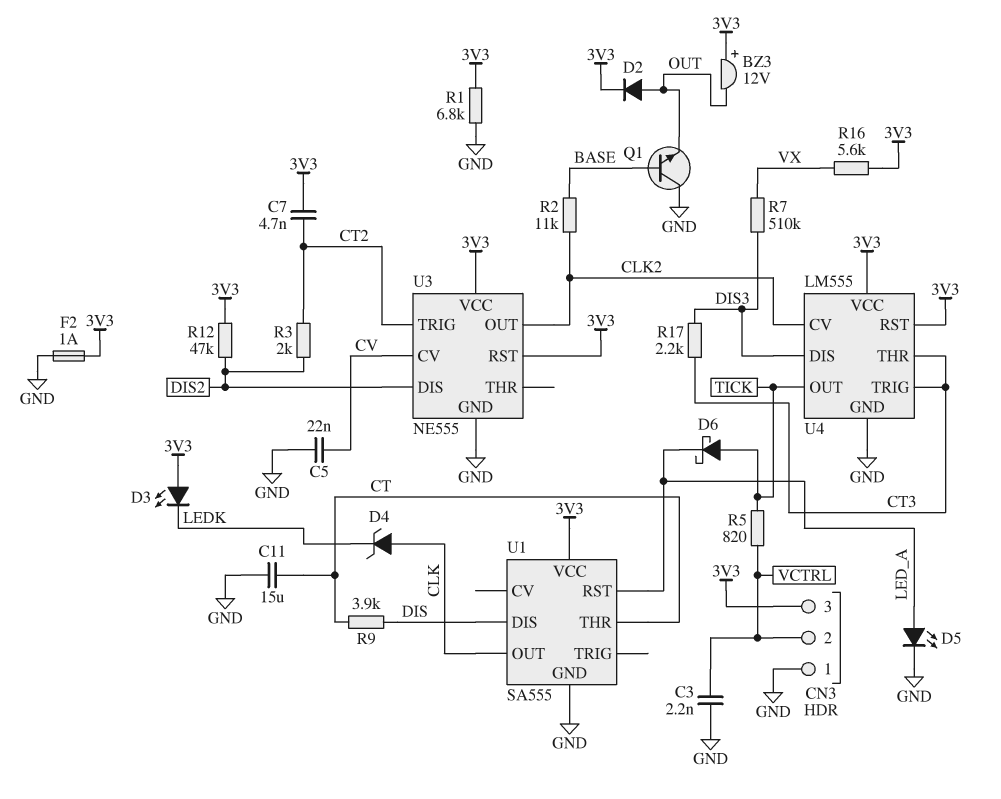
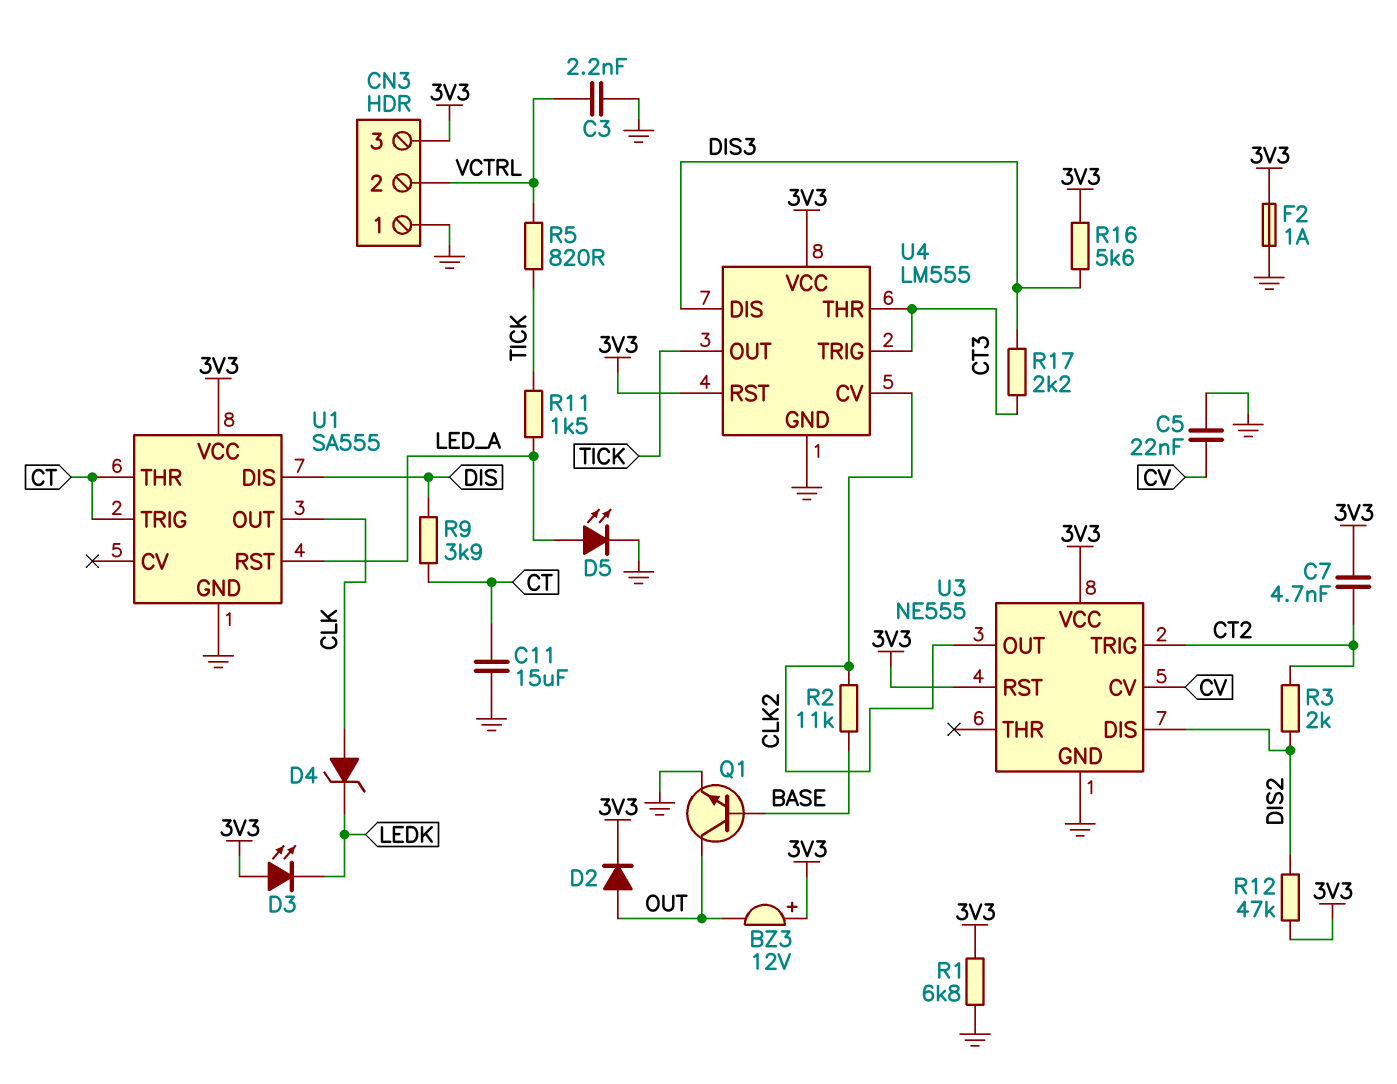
D6: schottky (A TICK, K LED_A) -> none
Q1: NPN (B BASE, C GND, E OUT) -> NPN (B BASE, C OUT, E GND)
R7: 510k (DIS3, VX) -> none
R11: none -> 1.5k (LED_A, TICK)
R16: 5.6k (3V3, VX) -> 5.6k (3V3, DIS3)
U1 pin TRIG: none -> CT

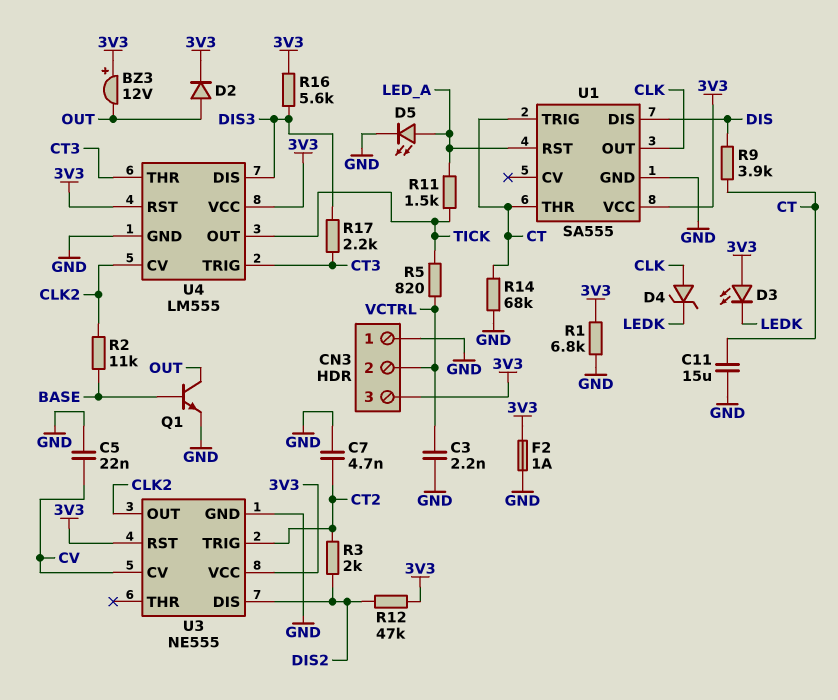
C7: 4.7nF (3V3, CT2) -> 4.7nF (CT2, GND)
R14: none -> 68k (CT, GND)

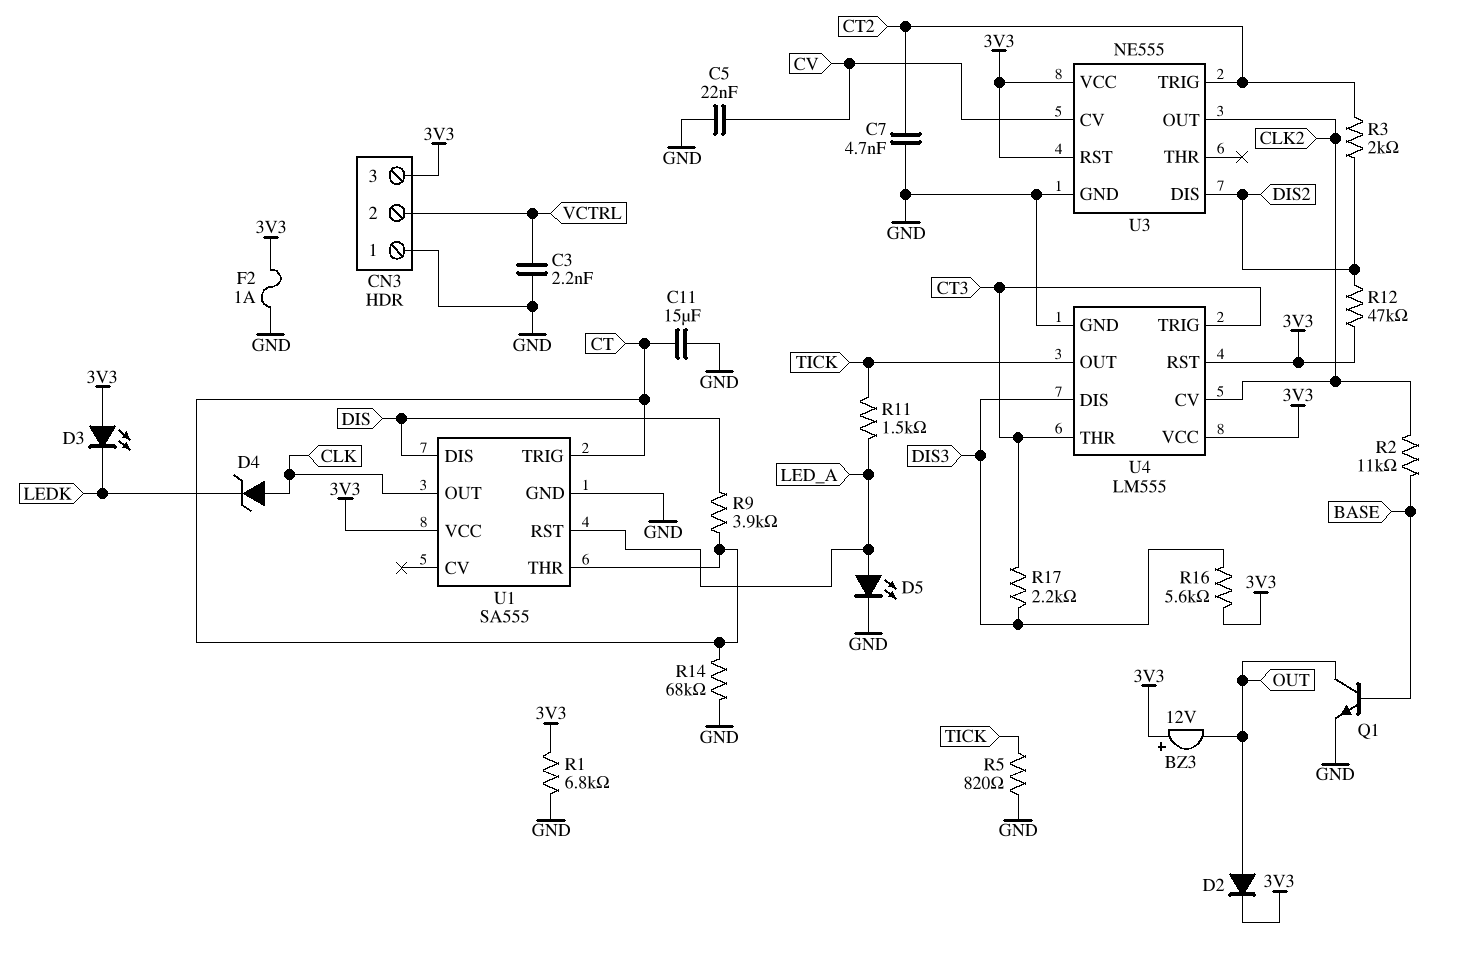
R5: 820 (TICK, VCTRL) -> 820 (GND, TICK)

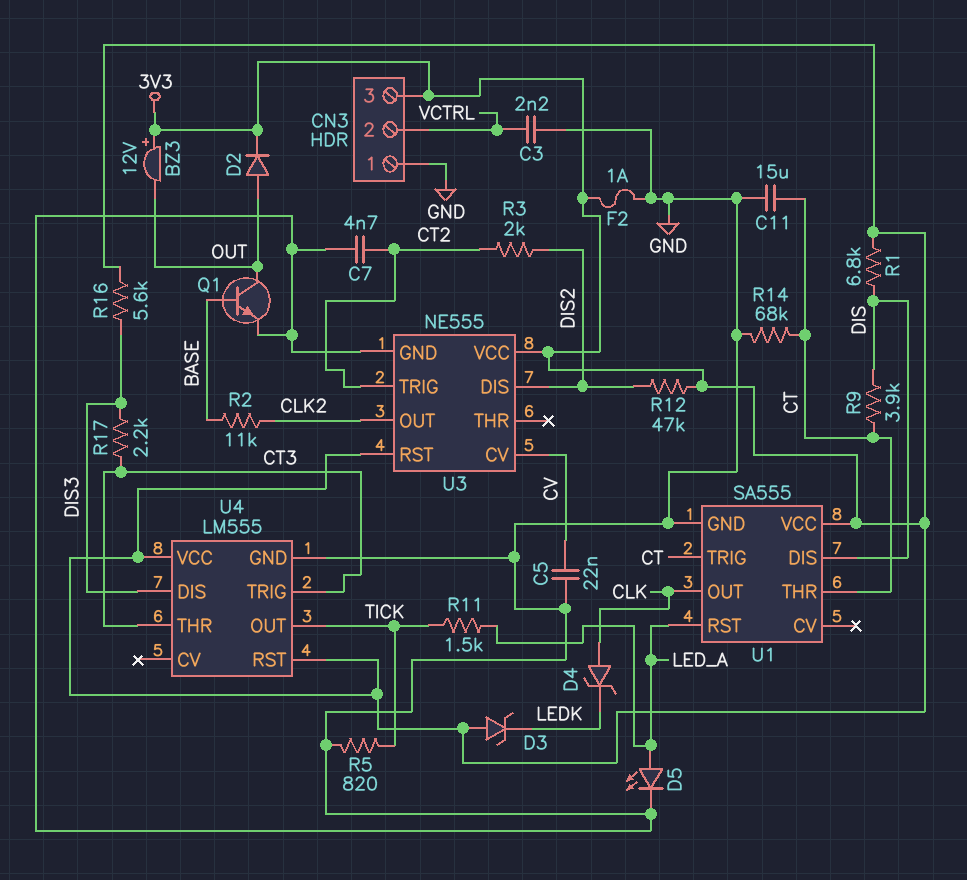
D3: LED (A 3V3, K LEDK) -> zener (A 3V3, K LEDK)
R1: 6.8k (3V3, GND) -> 6.8k (3V3, DIS)
U4 pin CV: CLK2 -> none

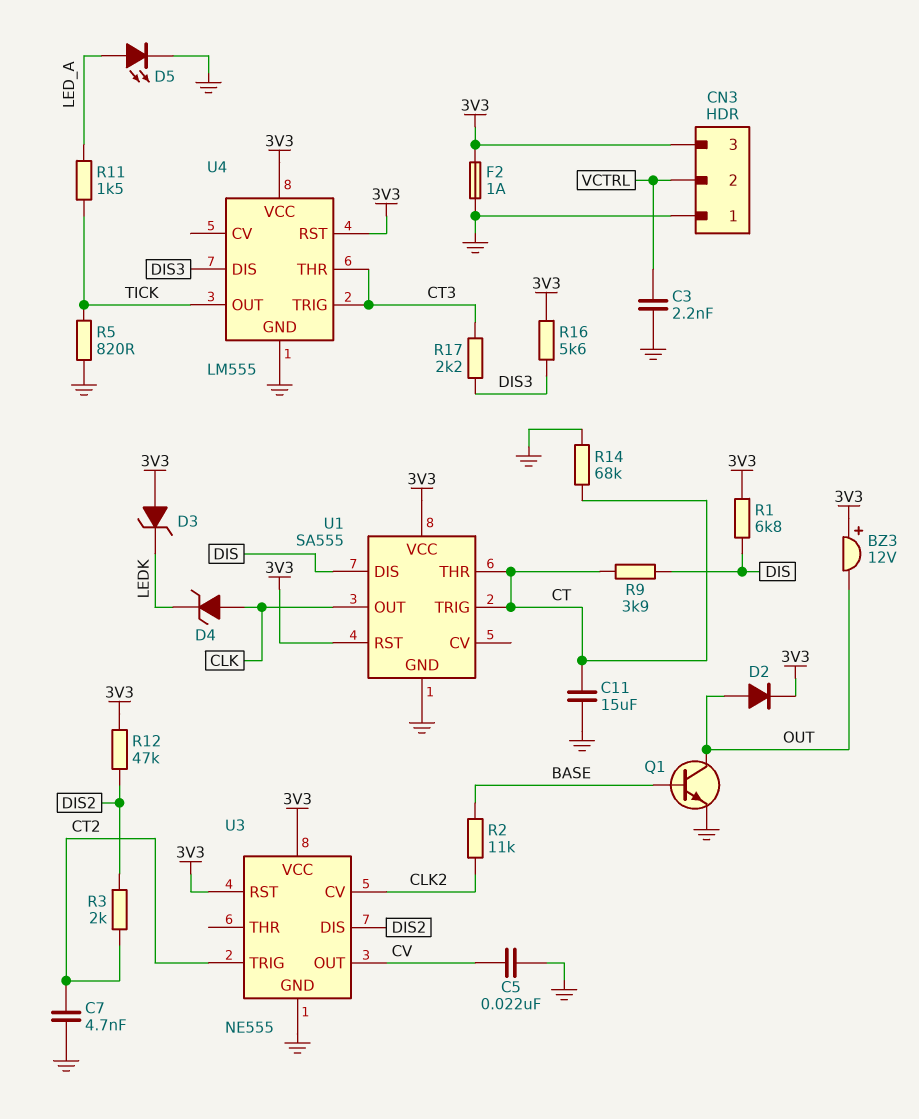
U1 pin RST: LED_A -> 3V3
U3 pin CV: CV -> CLK2
U3 pin OUT: CLK2 -> CV

